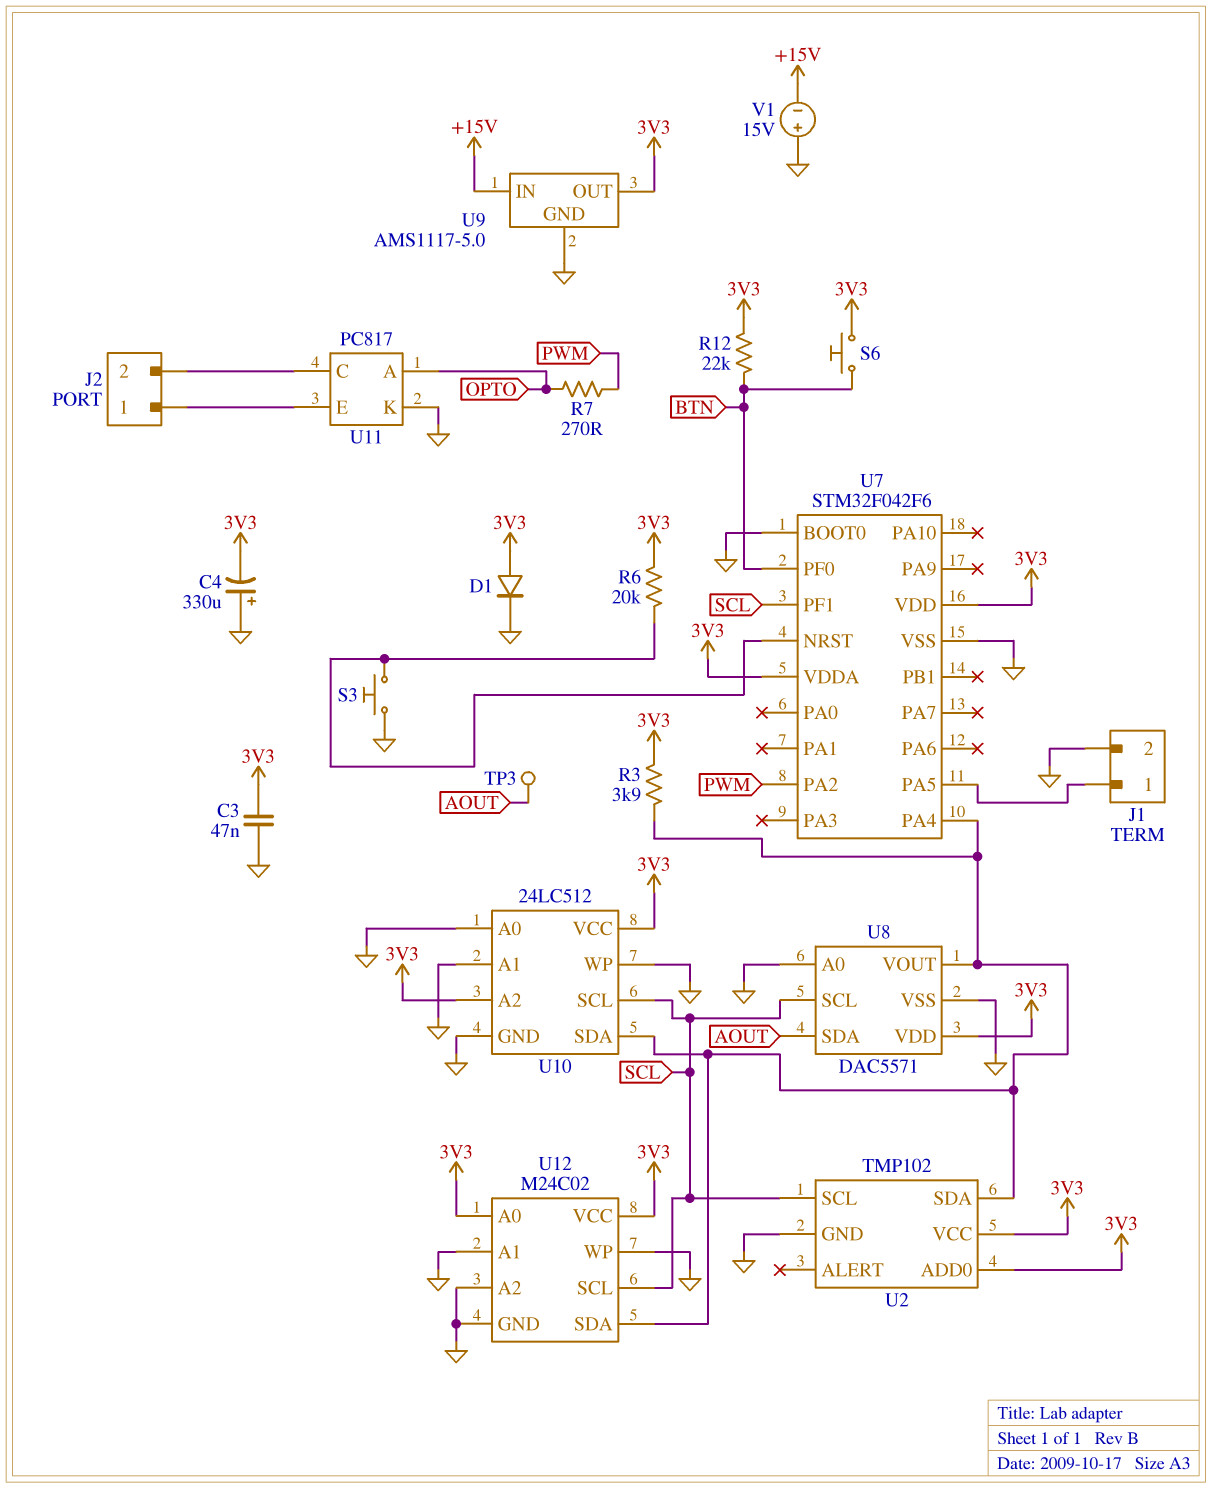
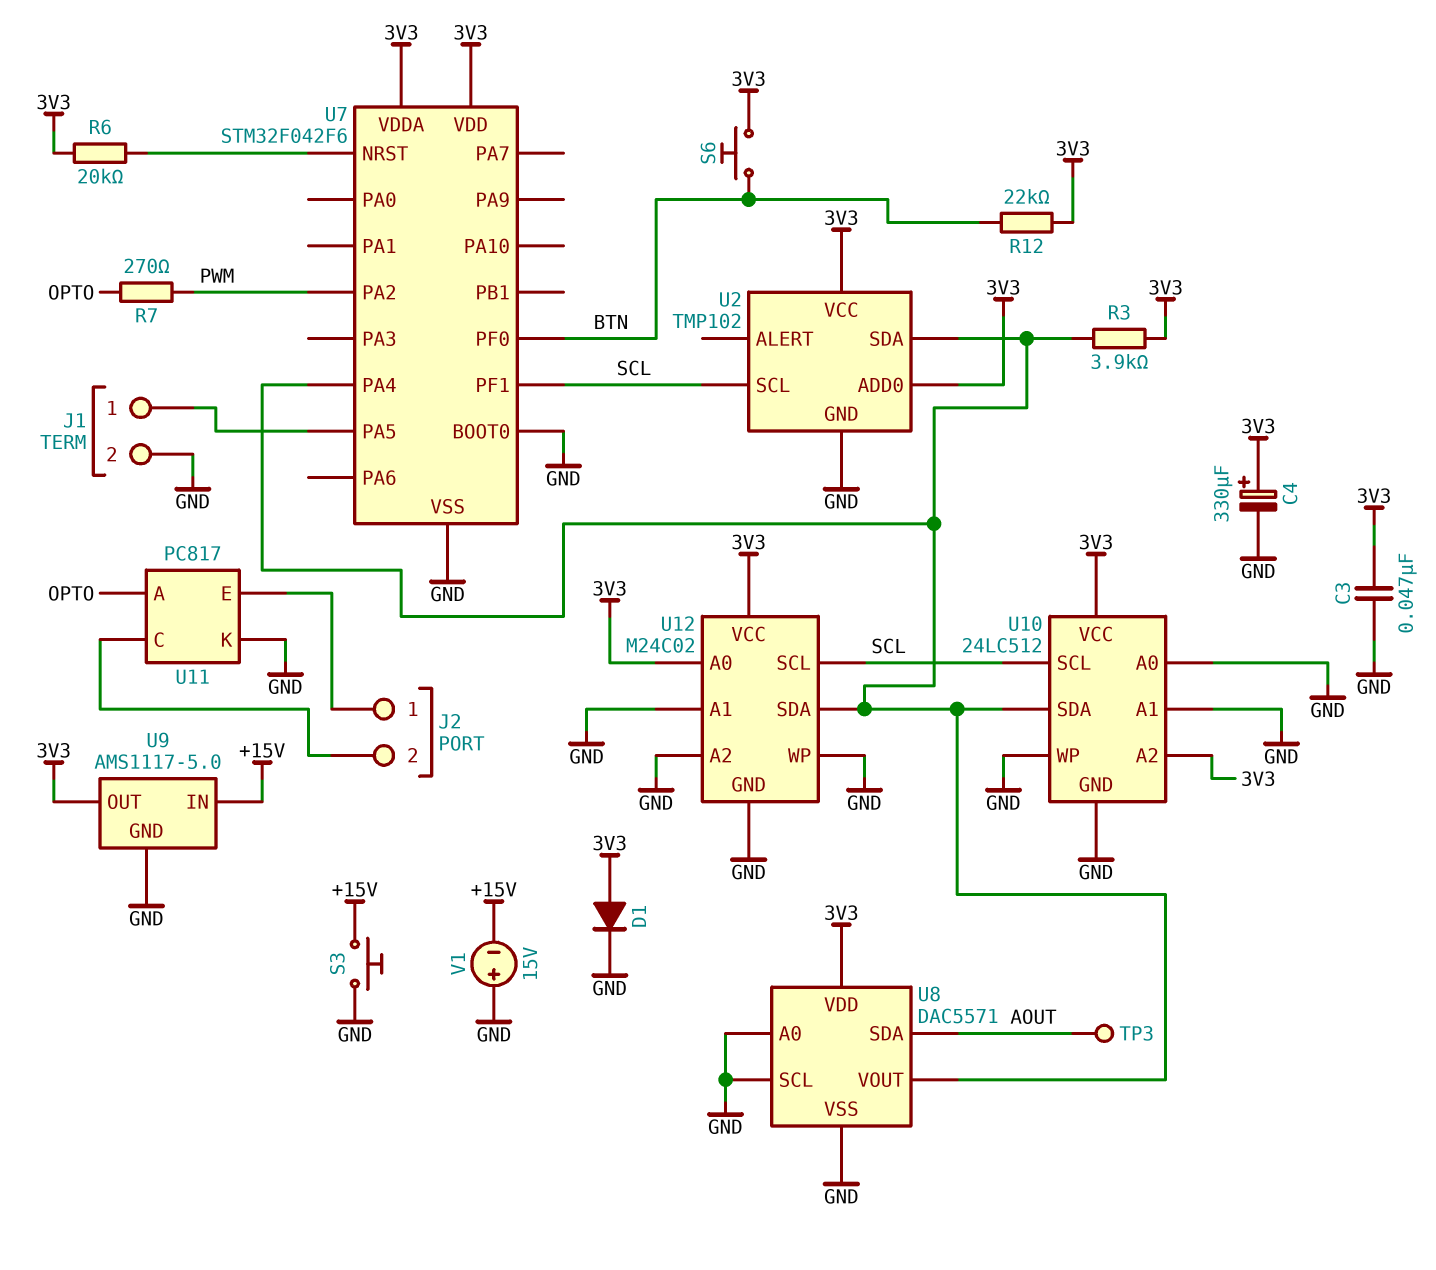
C4: 330uF (plus GND, minus 3V3) -> 330uF (plus 3V3, minus GND)
S3: button (GND, U7/NRST) -> button (+15V, GND)
U8 pin SCL: SCL -> GND

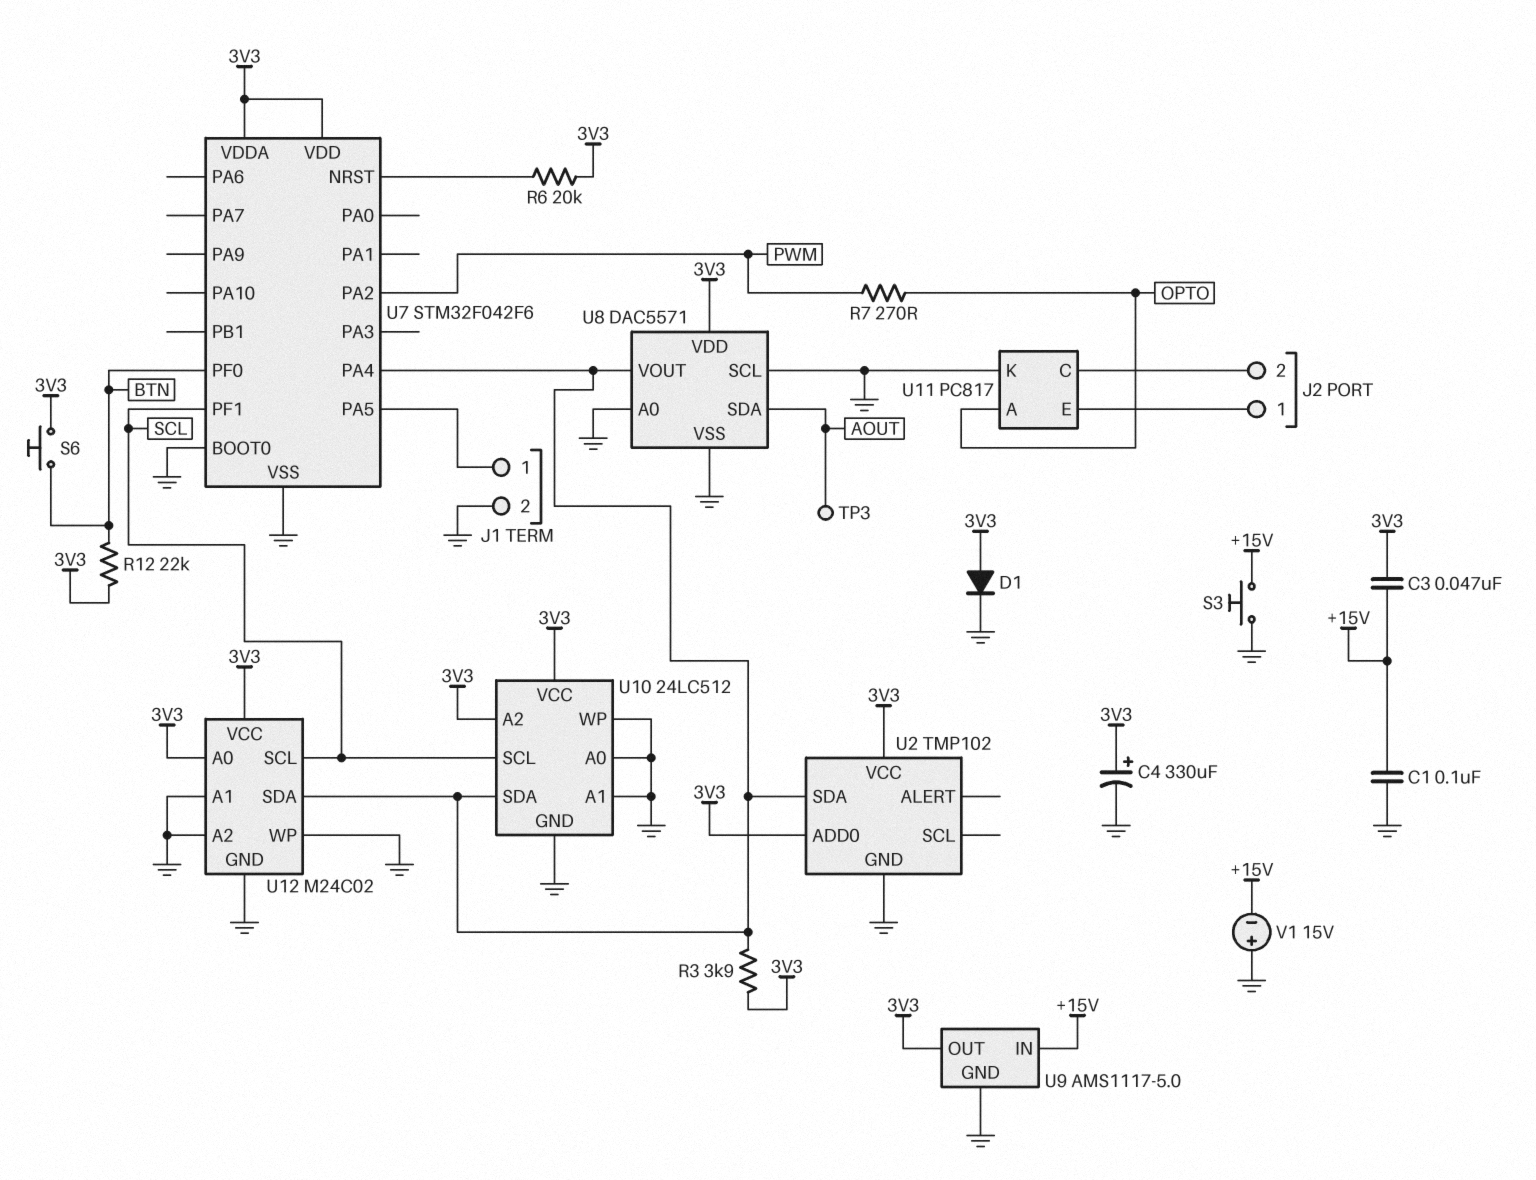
C1: none -> 100nF (+15V, GND)
C3: 47nF (3V3, GND) -> 47nF (+15V, 3V3)
U2 pin SCL: SCL -> none

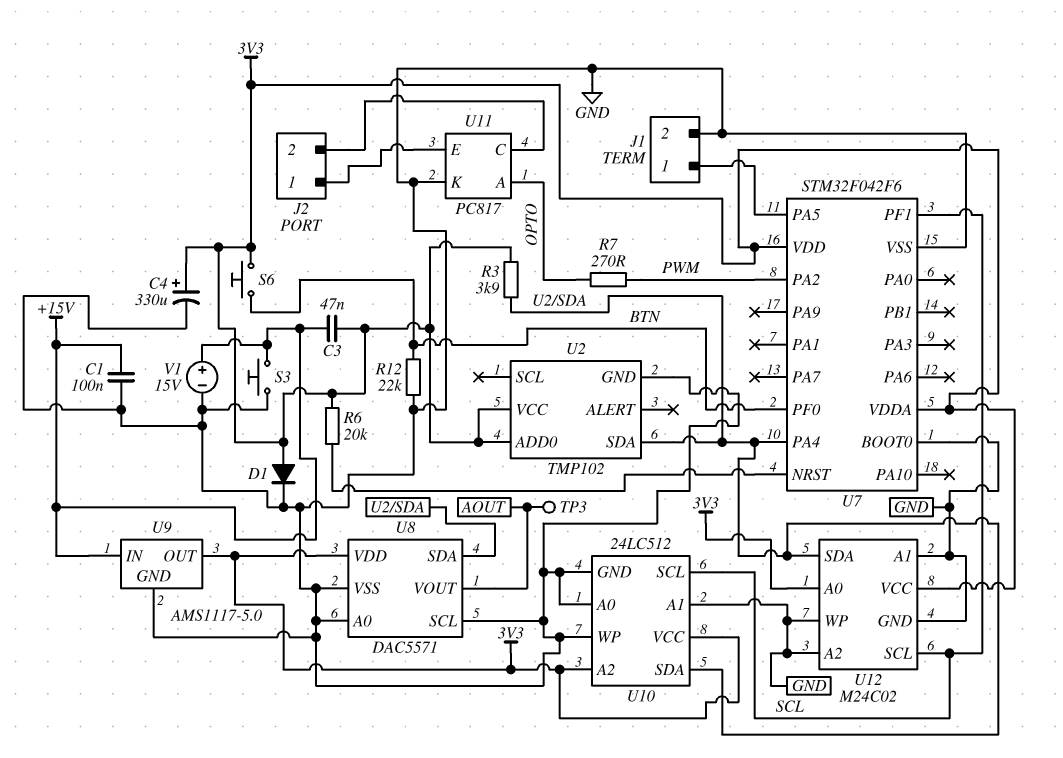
R12: 22k (3V3, BTN) -> 22k (BTN, GND)
U8 pin SDA: AOUT -> U2/SDA
U8 pin VOUT: U2/SDA -> AOUT
V1: 15V (plus GND, minus +15V) -> 15V (plus +15V, minus GND)

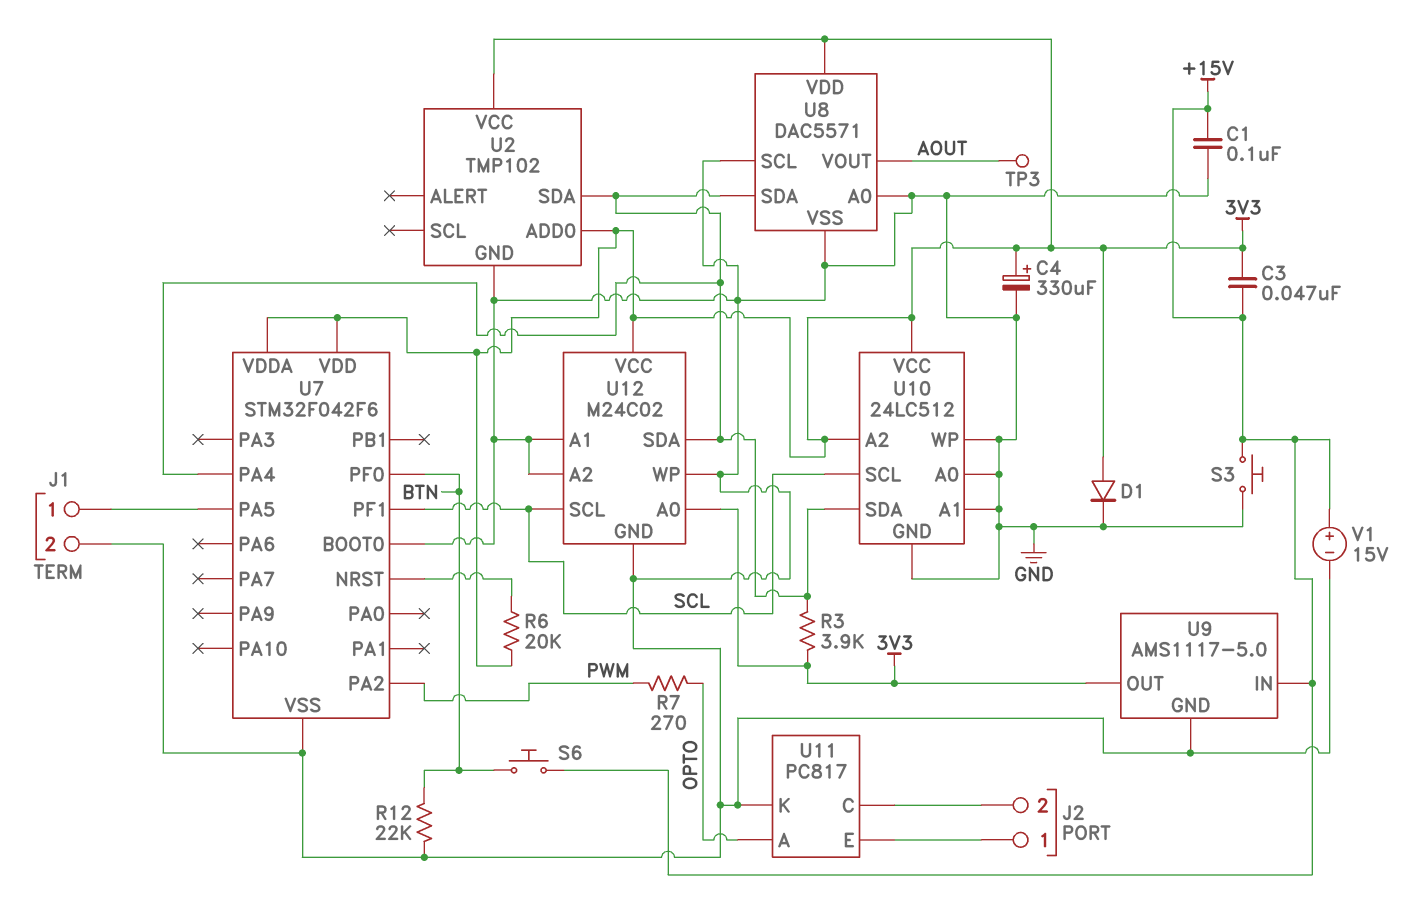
S6: button (3V3, BTN) -> button (+15V, BTN)

